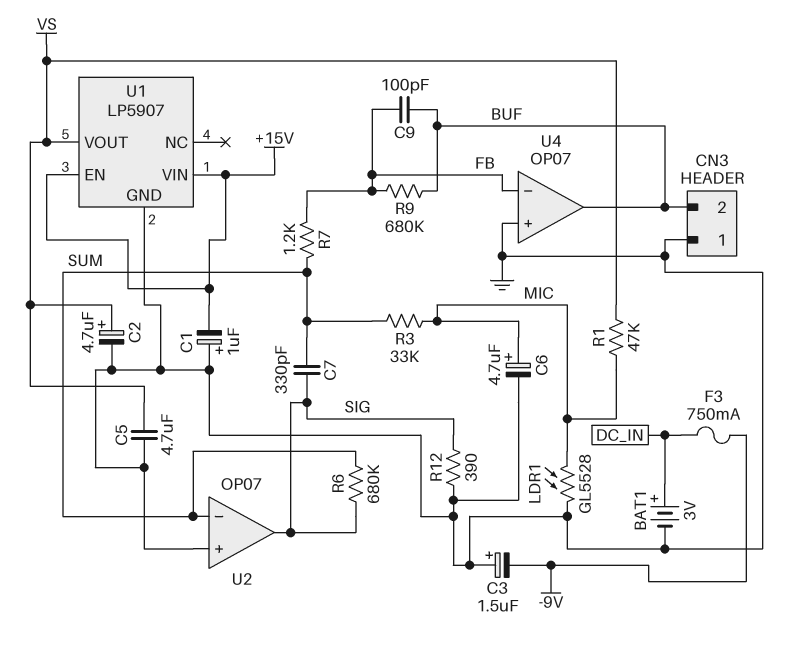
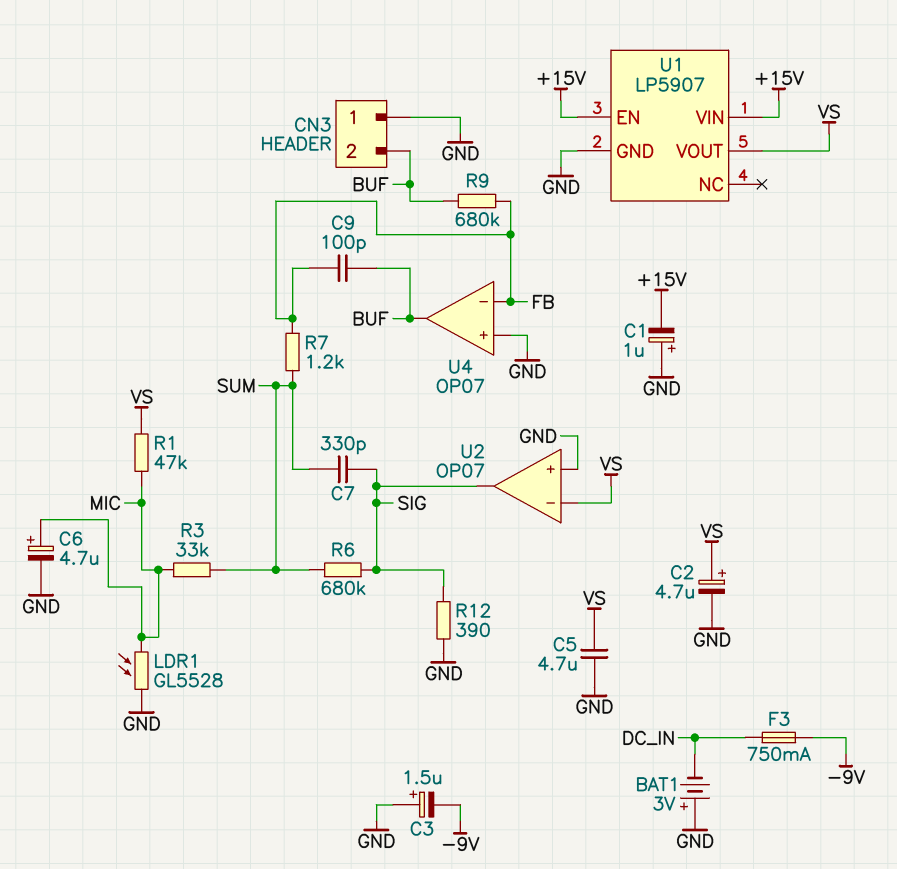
BAT1: 3V (plus DC_IN, minus GND) -> 3V (plus GND, minus DC_IN)
U2 pin in-: SUM -> VS

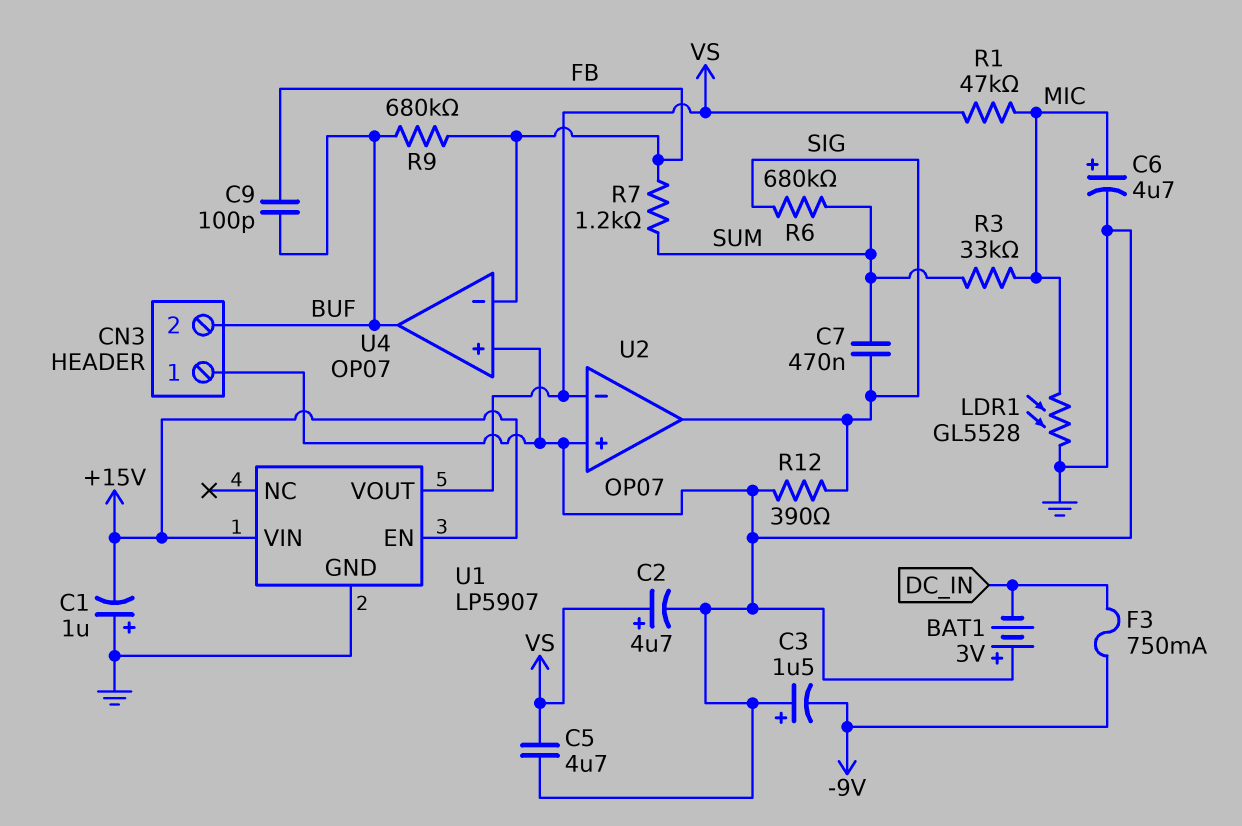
C7: 330pF (SIG, SUM) -> 470nF (SIG, SUM)

